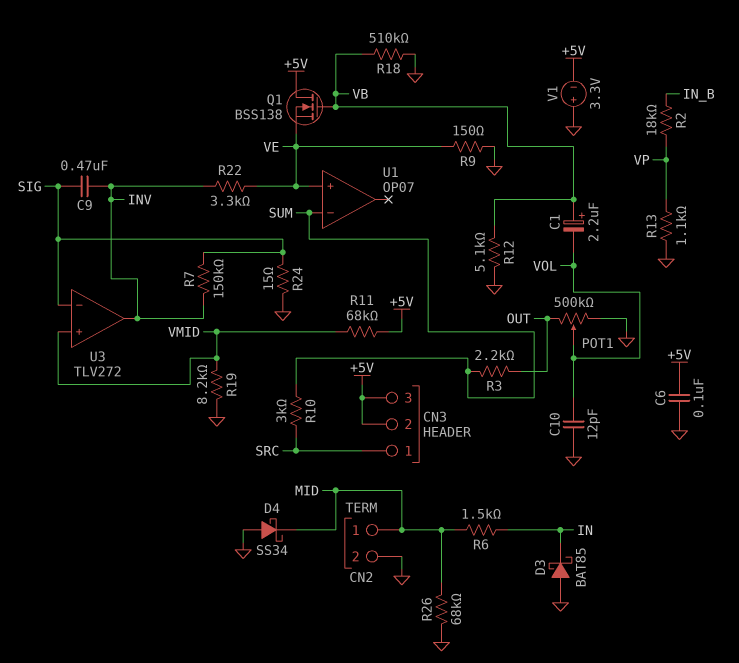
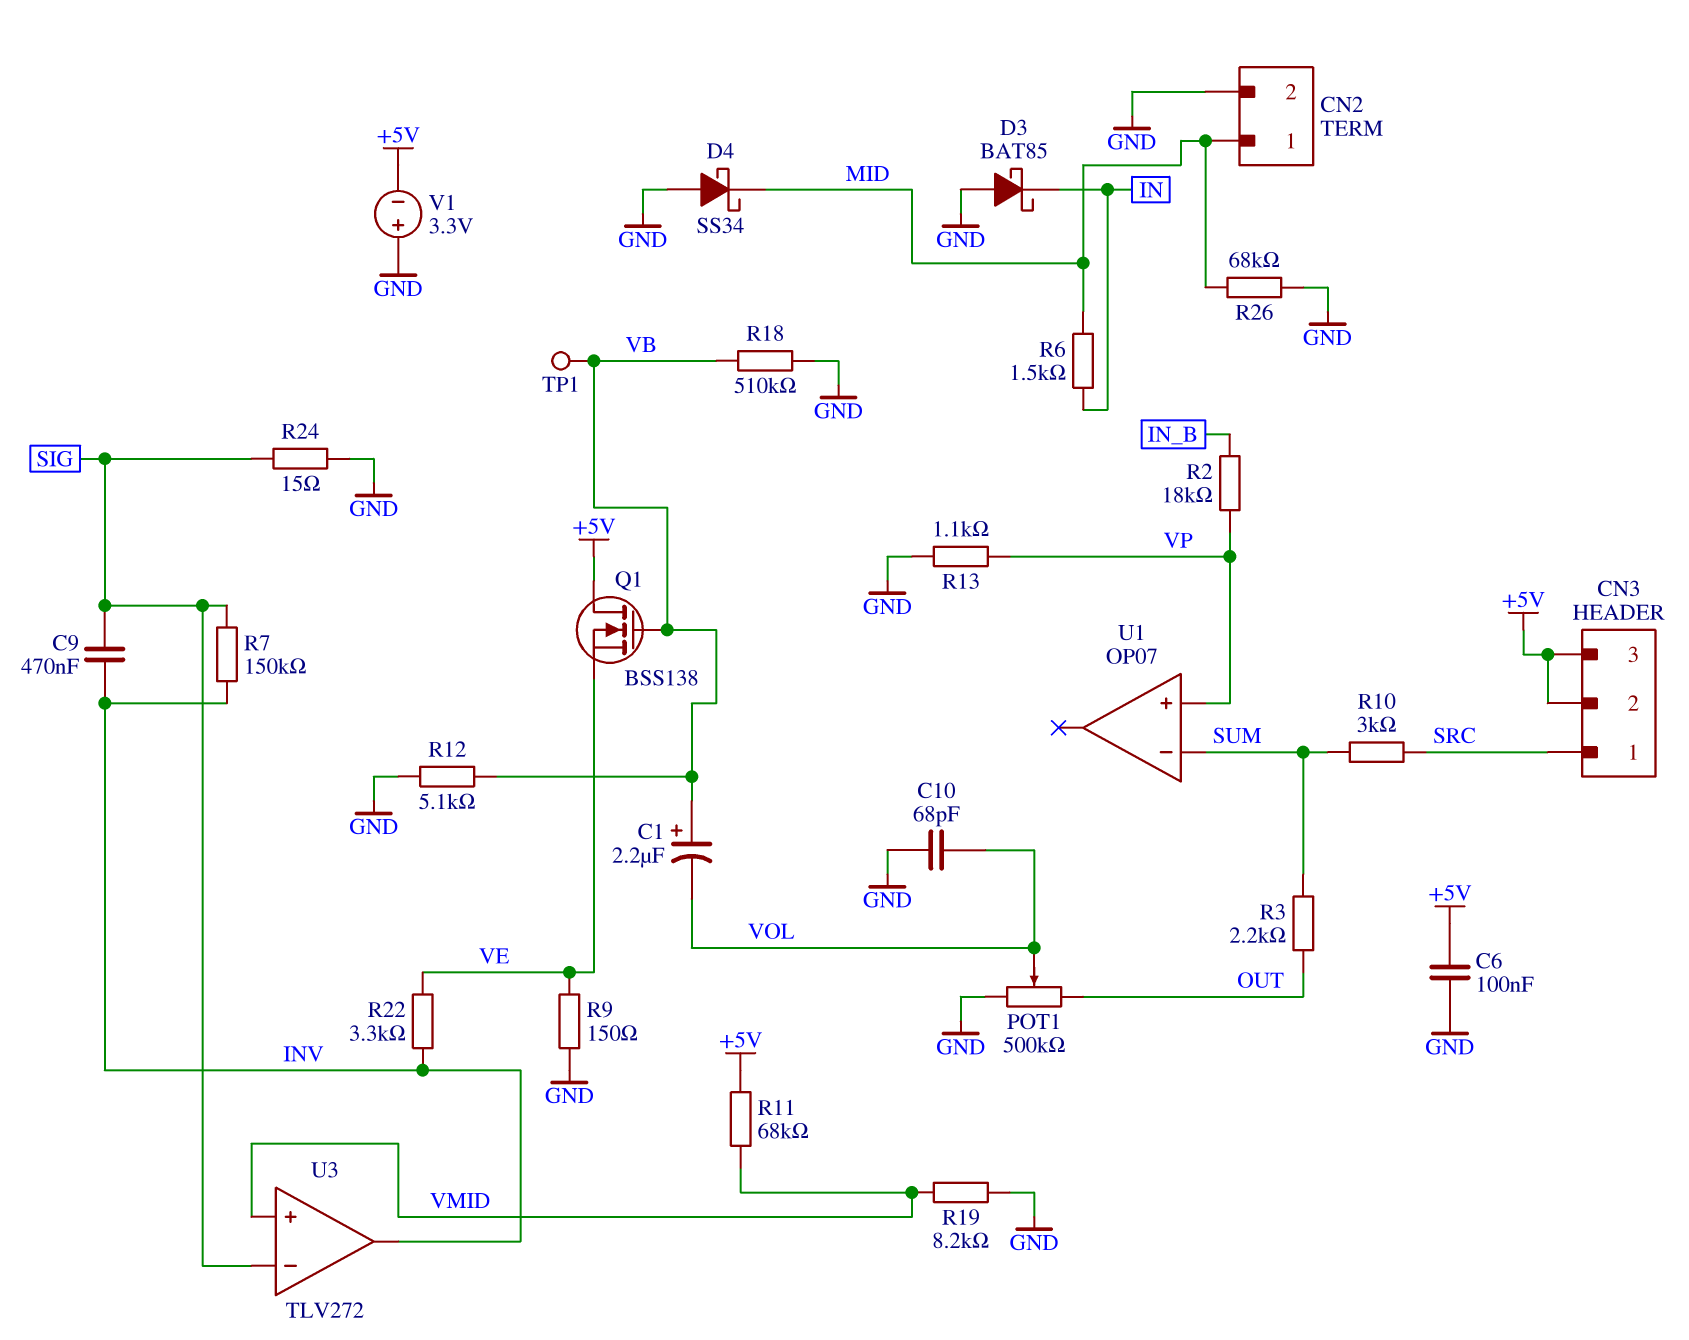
C10: 12pF (GND, VOL) -> 68pF (GND, VOL)
TP1: none -> test point (VB)
U1 pin in+: VE -> VP

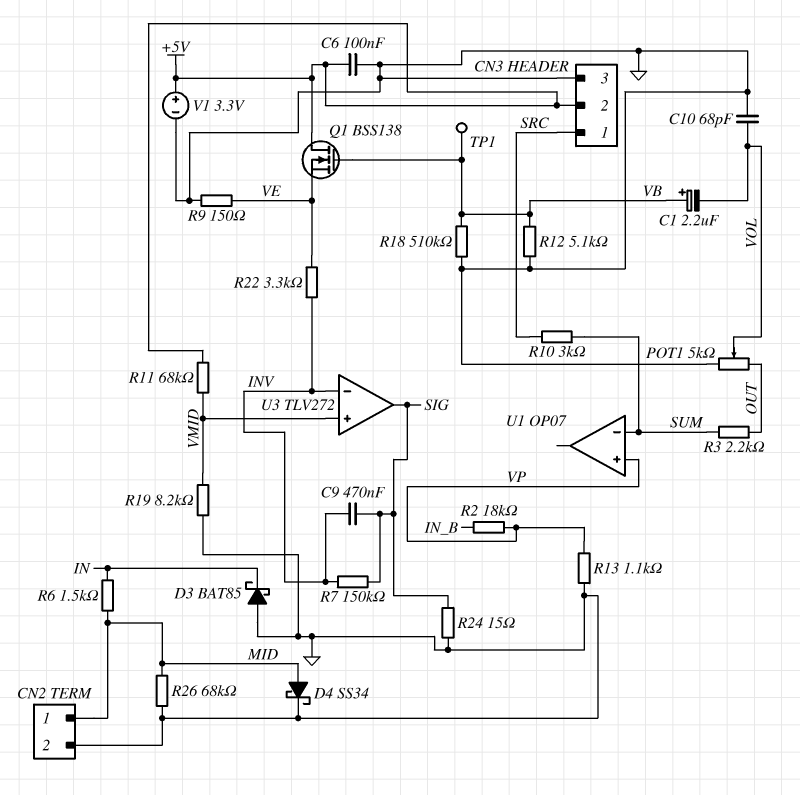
CN3 pin 3: +5V -> GND
D4: schottky SS34 (A GND, K MID) -> schottky SS34 (A MID, K GND)
POT1: 500k (GND, OUT, wiper VOL) -> 5k (GND, OUT, wiper VOL)
U3 pin in-: SIG -> INV
U3 pin out: INV -> SIG
V1: 3.3V (plus GND, minus +5V) -> 3.3V (plus +5V, minus GND)

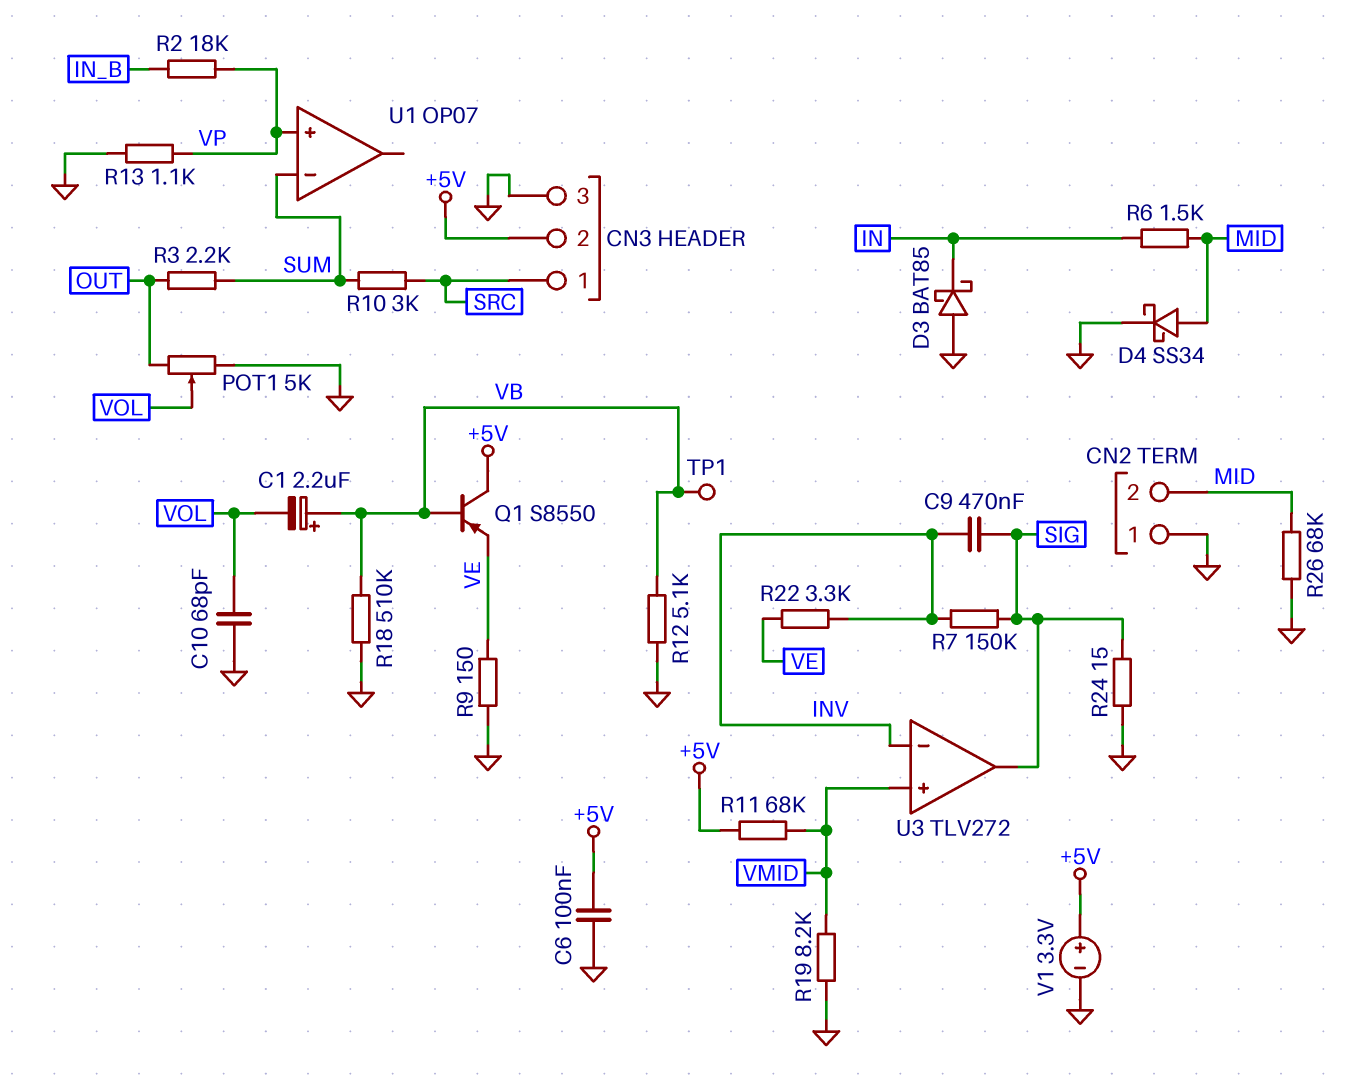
CN2 pin 1: MID -> GND
CN2 pin 2: GND -> MID
Q1: NMOS BSS138 (G VB, D +5V, S VE) -> PNP S8550 (B VB, C +5V, E VE)

